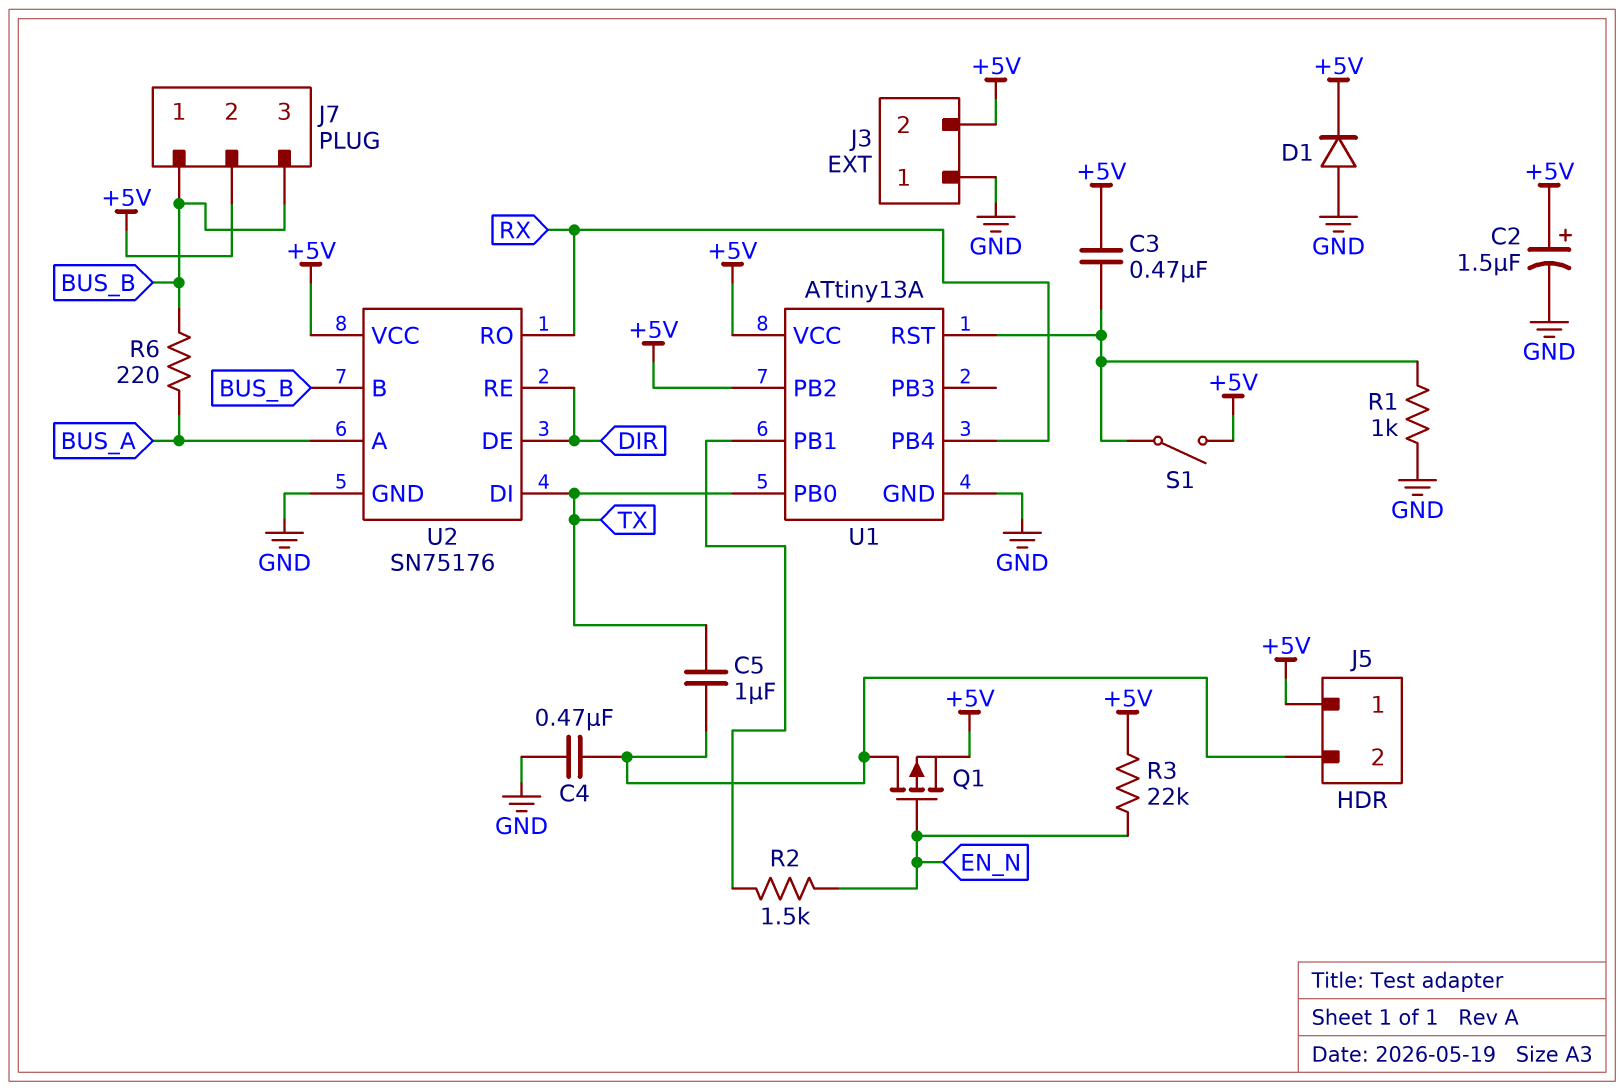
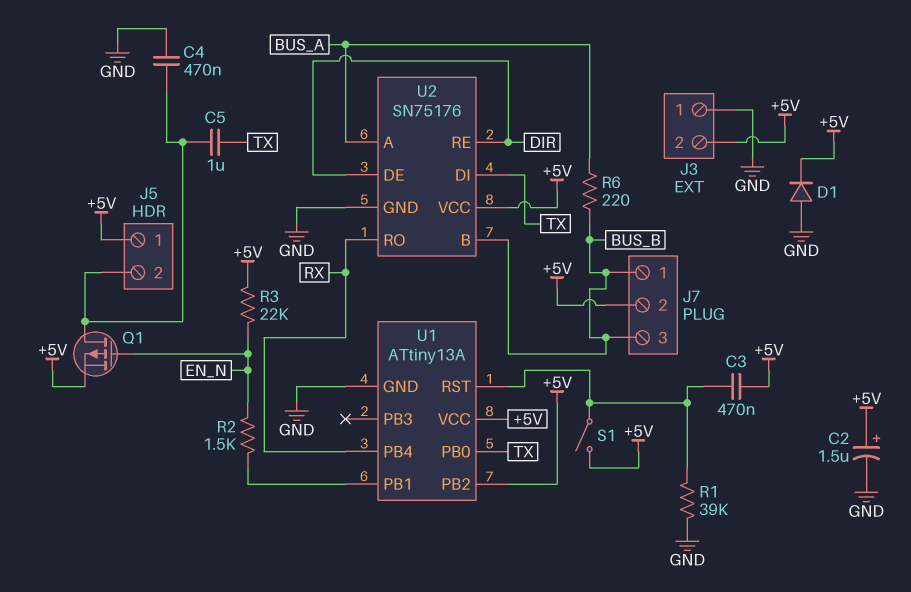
R1: 1k (GND, U1/RST) -> 39k (GND, U1/RST)

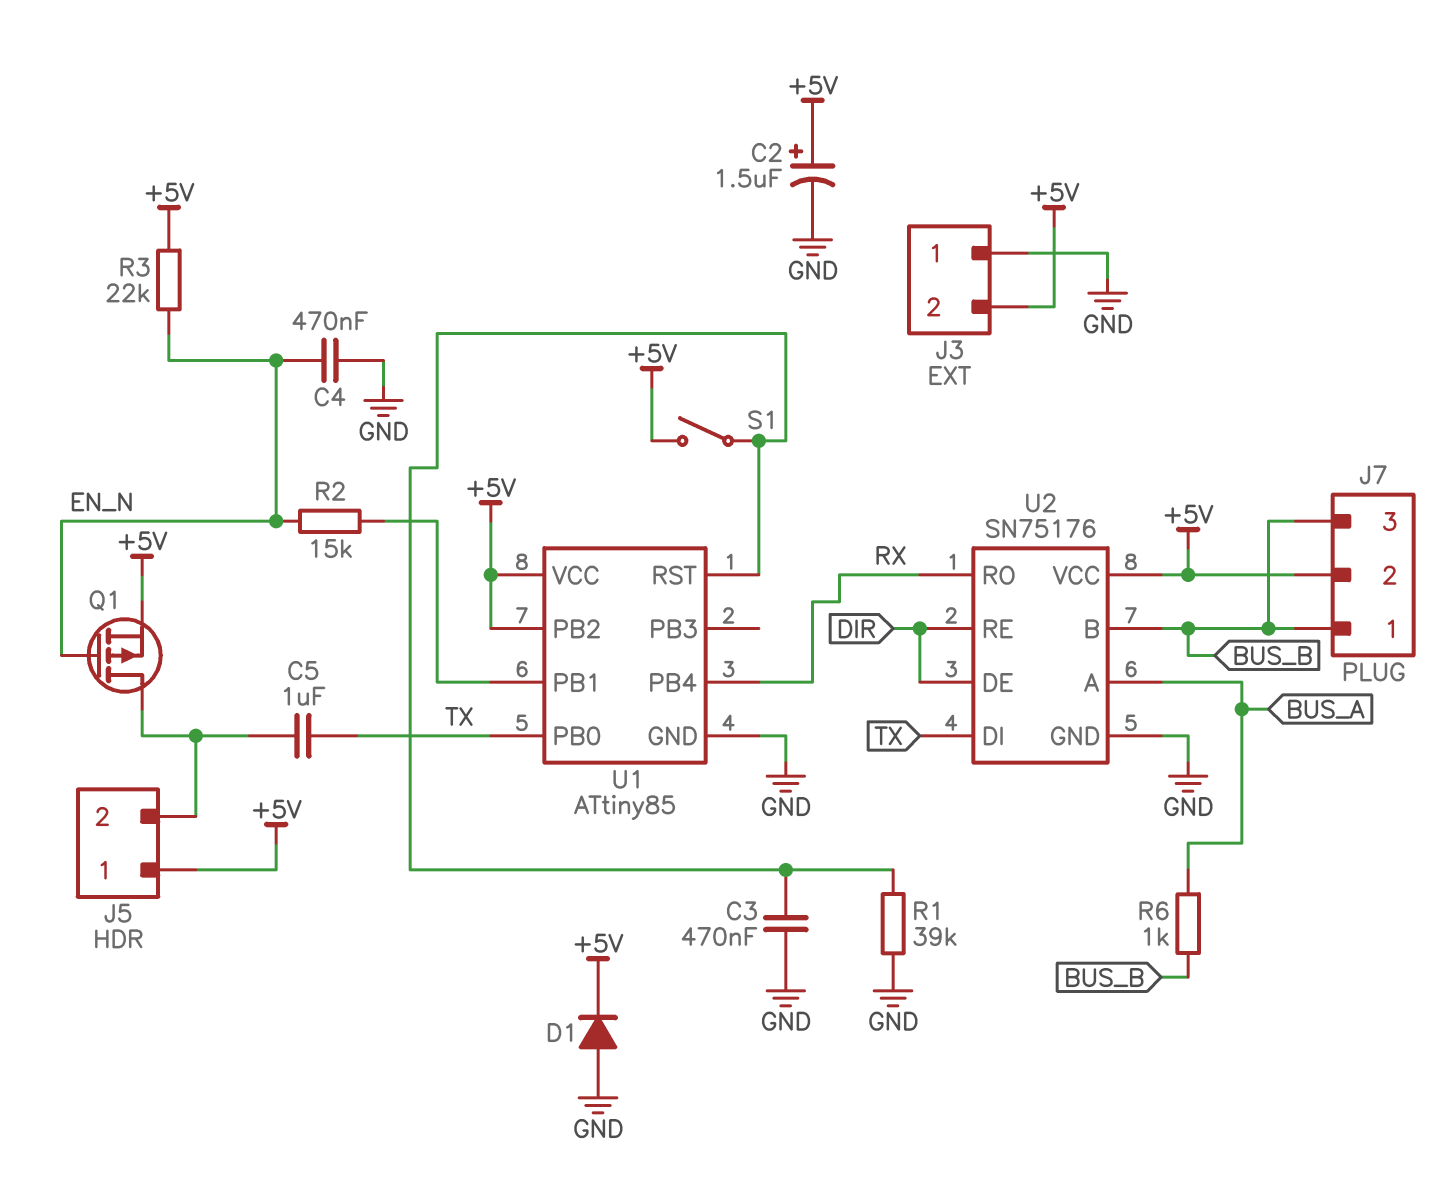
C3: 470nF (+5V, U1/RST) -> 470nF (GND, U1/RST)
C4: 470nF (GND, J5/2) -> 470nF (EN_N, GND)
R2: 1.5k (EN_N, U1/PB1) -> 15k (EN_N, U1/PB1)
R6: 220 (BUS_A, BUS_B) -> 1k (BUS_A, BUS_B)
U1: ATtiny13A -> ATtiny85

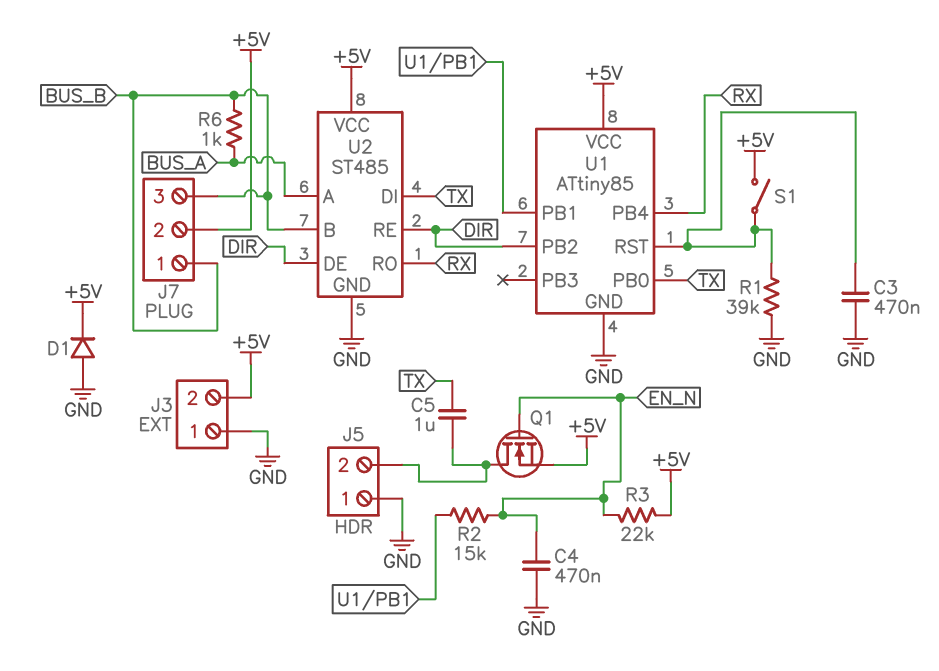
C2: 1.5uF (plus +5V, minus GND) -> none
J5 pin 1: +5V -> GND
Q1: PMOS (G EN_N, D J5/2, S +5V) -> NMOS (G EN_N, D J5/2, S +5V)
U1 pin PB2: +5V -> DIR
U2: SN75176 -> ST485

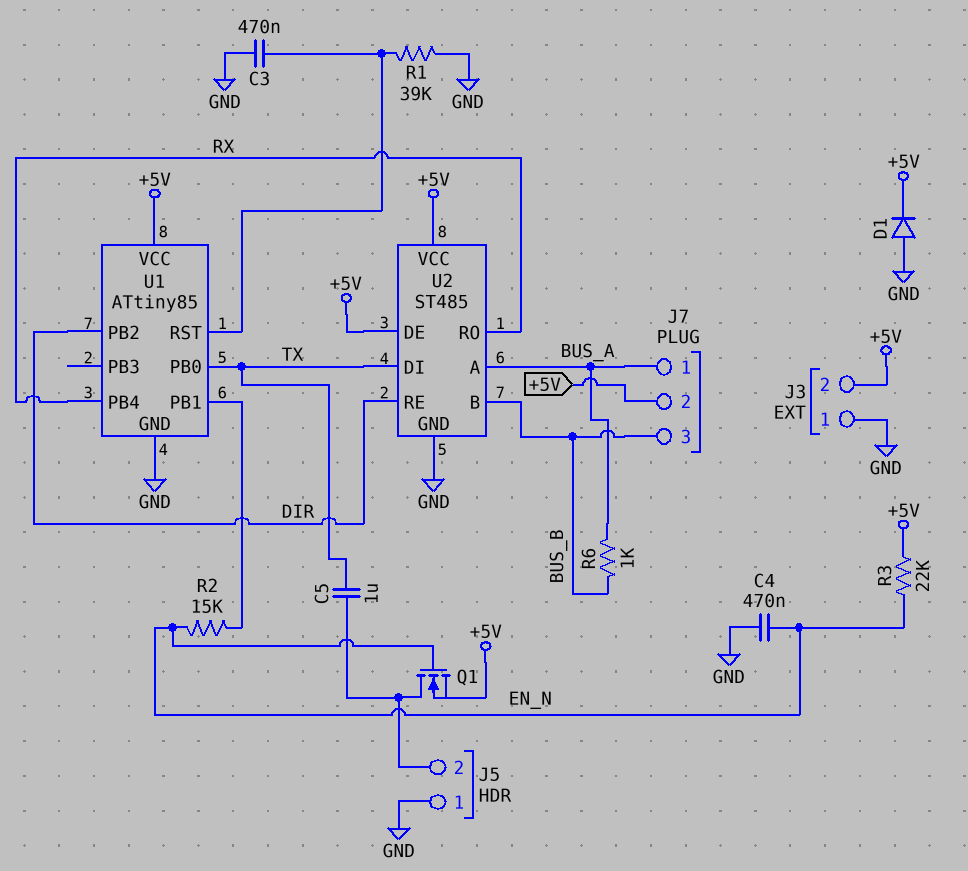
J7 pin 1: BUS_B -> BUS_A
S1: switch (+5V, U1/RST) -> none
U2 pin DE: DIR -> +5V

